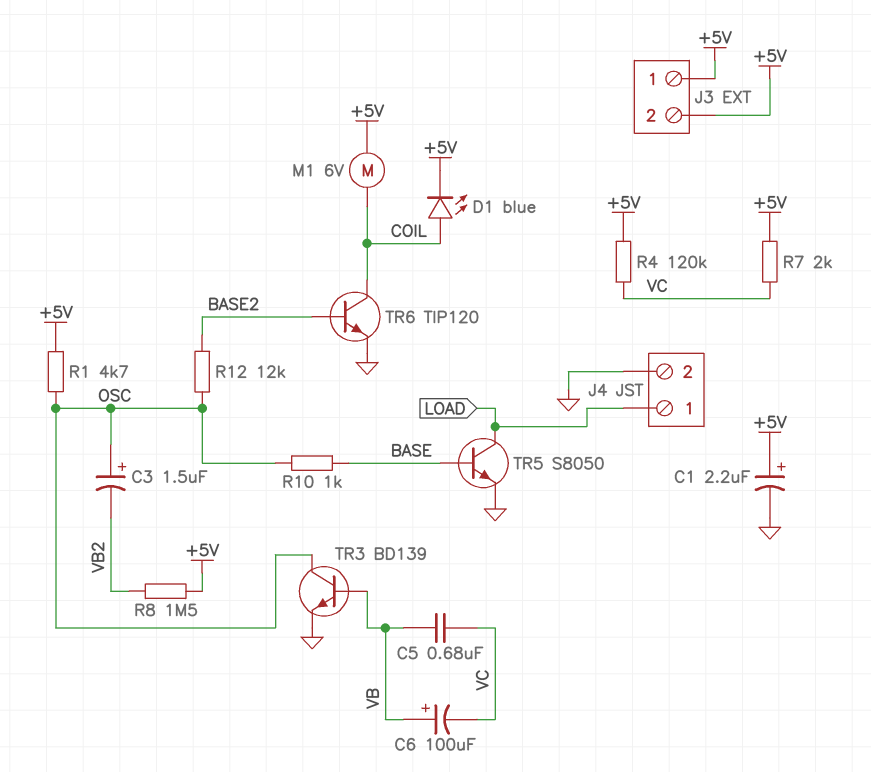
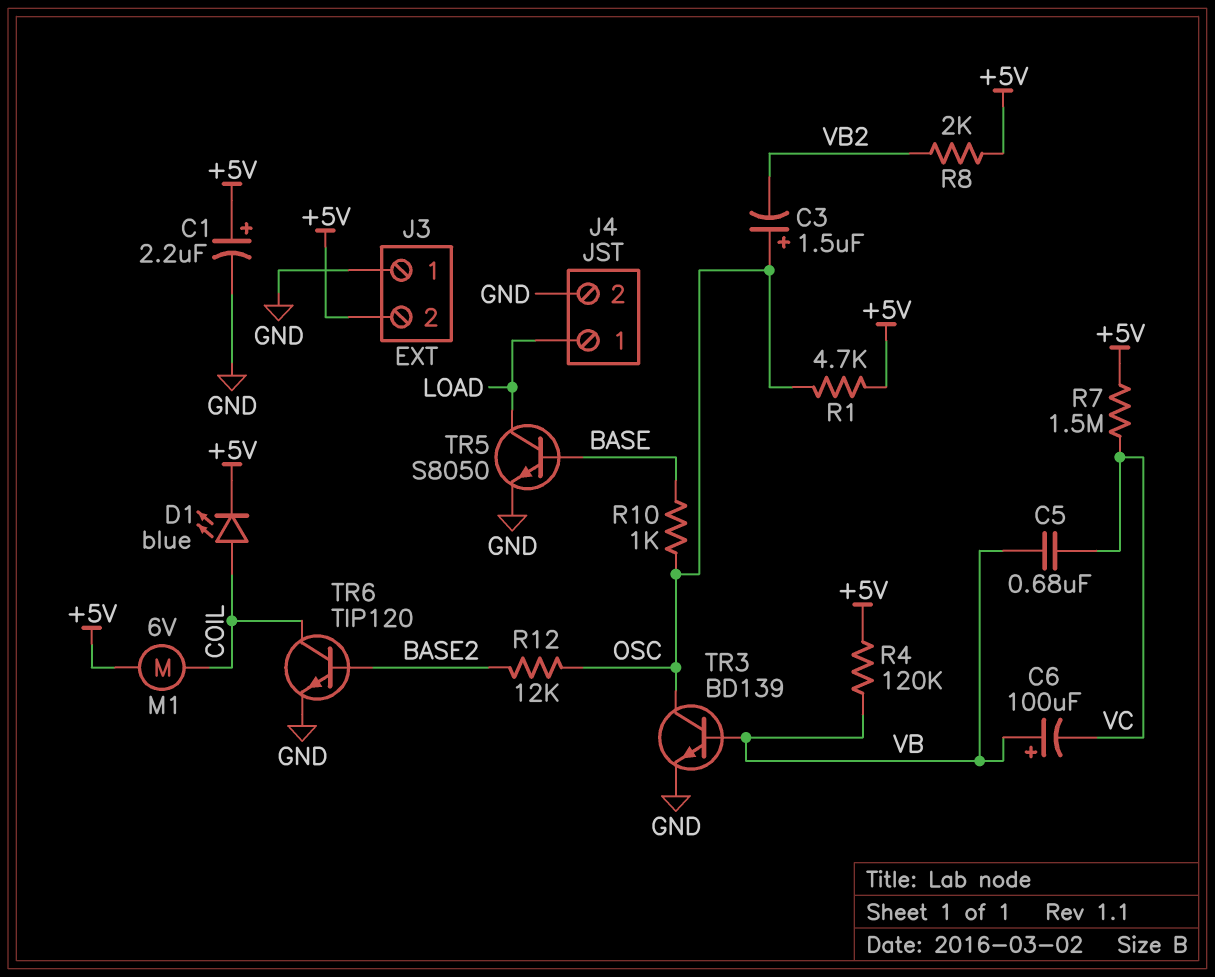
J3 pin 1: +5V -> GND
R4: 120k (+5V, VC) -> 120k (+5V, VB)
R7: 2k (+5V, VC) -> 1.5M (+5V, VC)
R8: 1.5M (+5V, VB2) -> 2k (+5V, VB2)

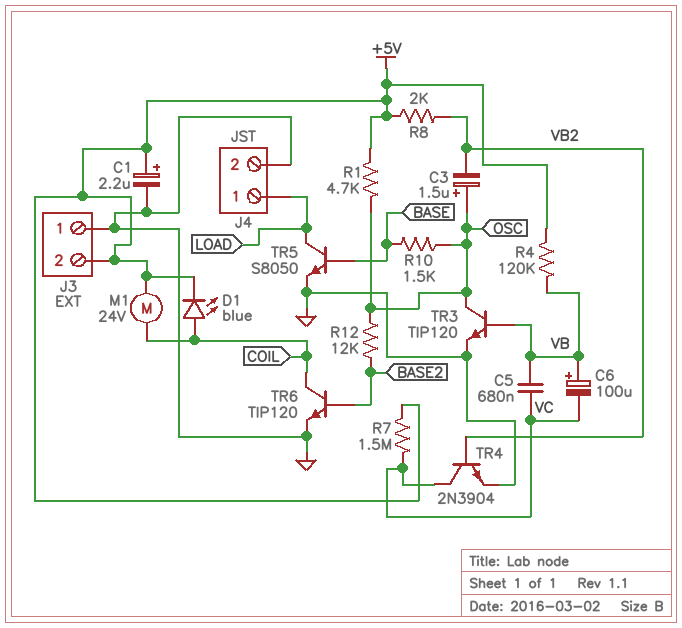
M1: motor 6V (+5V, COIL) -> motor 24V (+5V, COIL)
R10: 1k (BASE, OSC) -> 1.5k (BASE, OSC)
TR3: NPN BD139 (B VB, C OSC, E GND) -> NPN TIP120 (B VB, C OSC, E GND)
TR4: none -> NPN 2N3904 (B VB2, C VC, E GND)

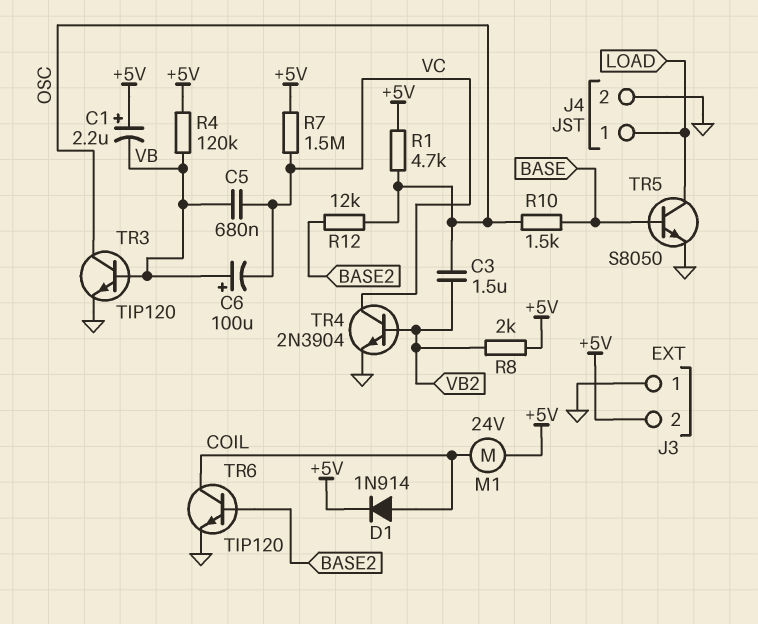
C1: 2.2uF (plus +5V, minus GND) -> 2.2uF (plus +5V, minus VB)
C3: 1.5uF (plus OSC, minus VB2) -> 1.5uF (OSC, VB2)
D1: LED blue (A COIL, K +5V) -> diode 1N914 (A COIL, K +5V)

